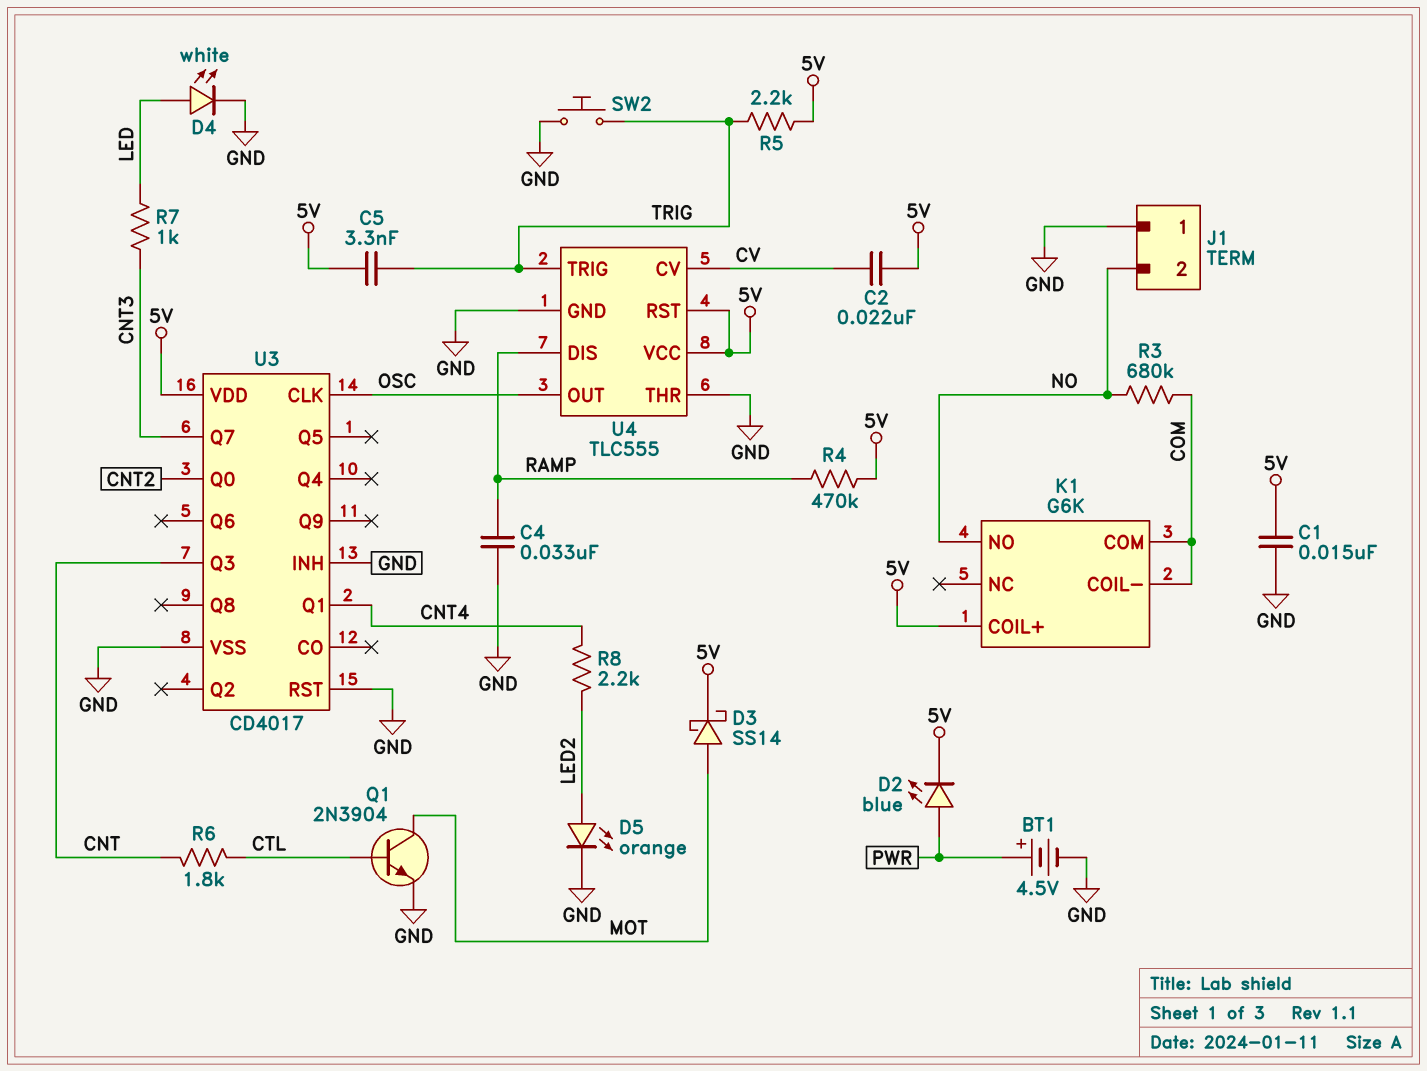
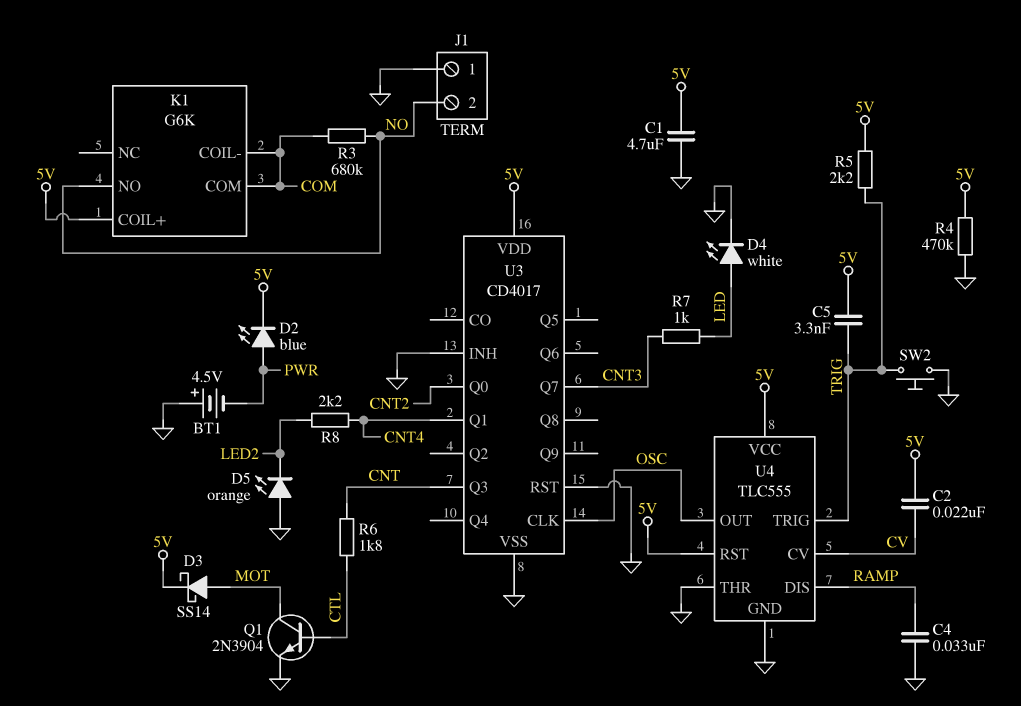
BT1: 4.5V (plus PWR, minus GND) -> 4.5V (plus GND, minus PWR)
C1: 15nF (5V, GND) -> 4.7uF (5V, GND)
D5: LED orange (A LED2, K GND) -> LED orange (A GND, K LED2)
R4: 470k (5V, RAMP) -> 470k (5V, GND)

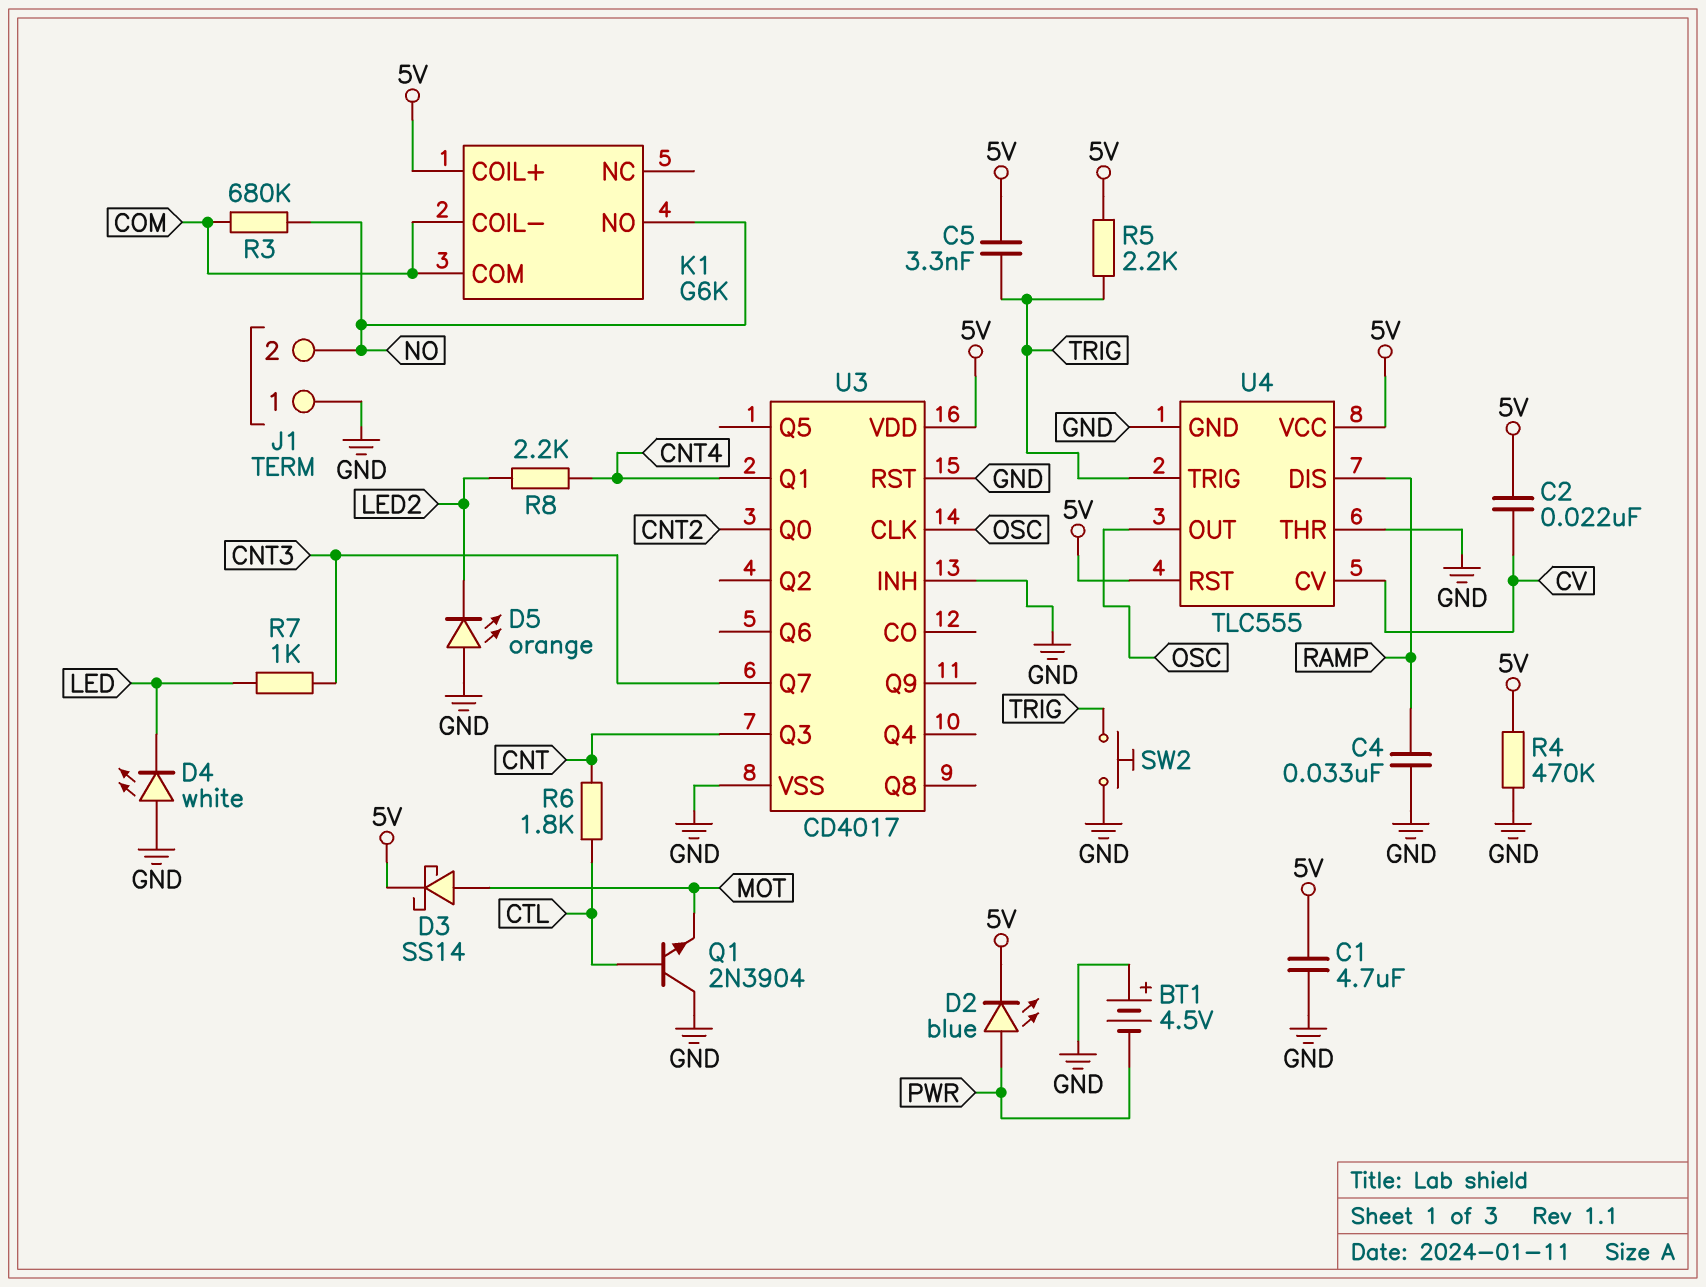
D4: LED white (A LED, K GND) -> LED white (A GND, K LED)
Q1: NPN 2N3904 (B CTL, C MOT, E GND) -> NPN 2N3904 (B CTL, C GND, E MOT)

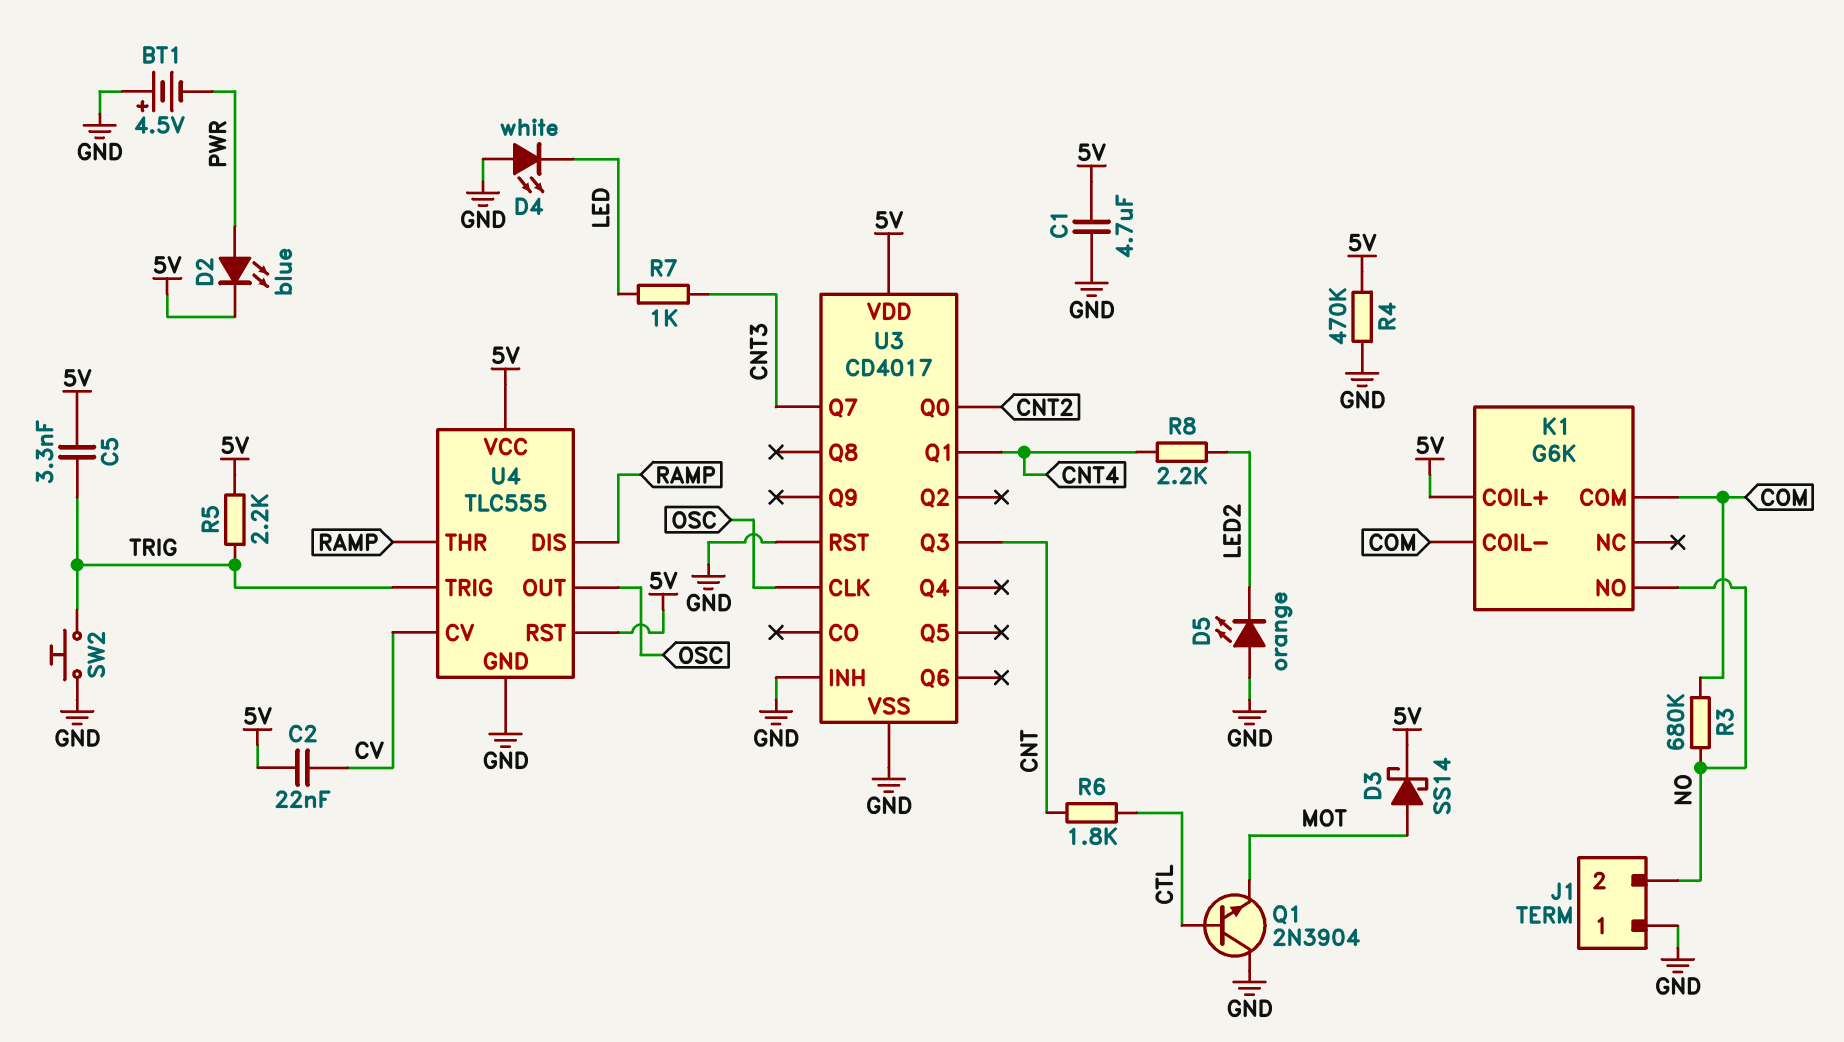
C4: 33nF (GND, RAMP) -> none
U4 pin THR: GND -> RAMP

